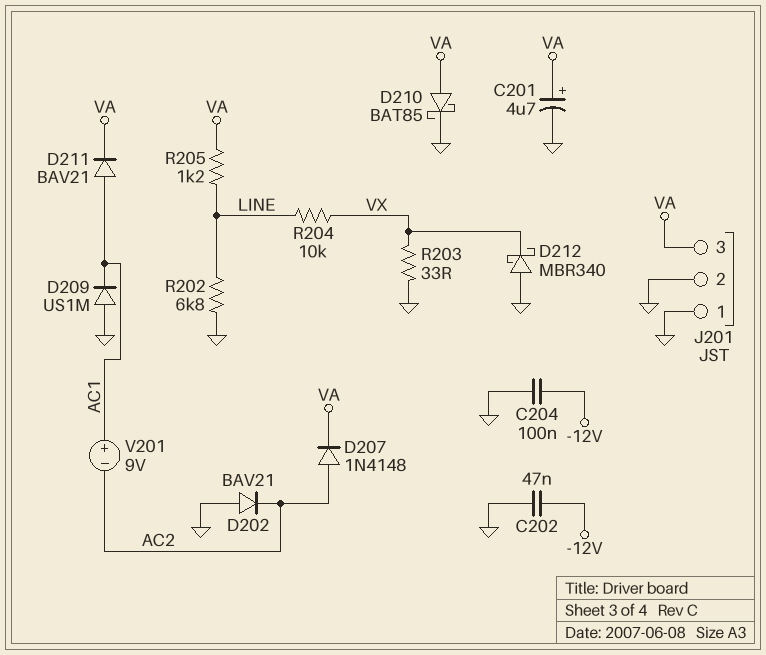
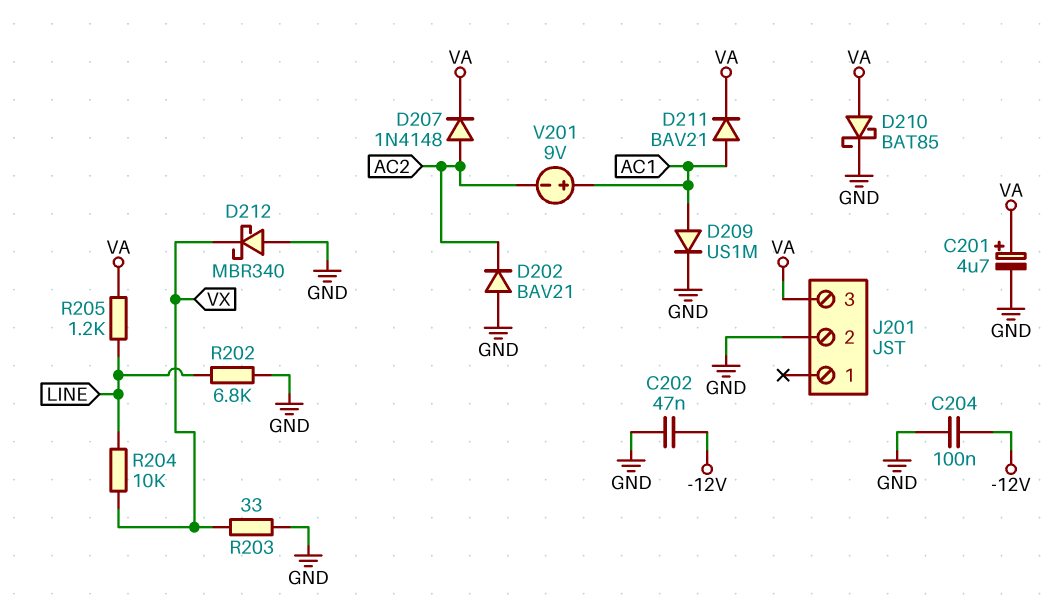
D209: diode US1M (A GND, K AC1) -> diode US1M (A AC1, K GND)
J201 pin 1: GND -> none

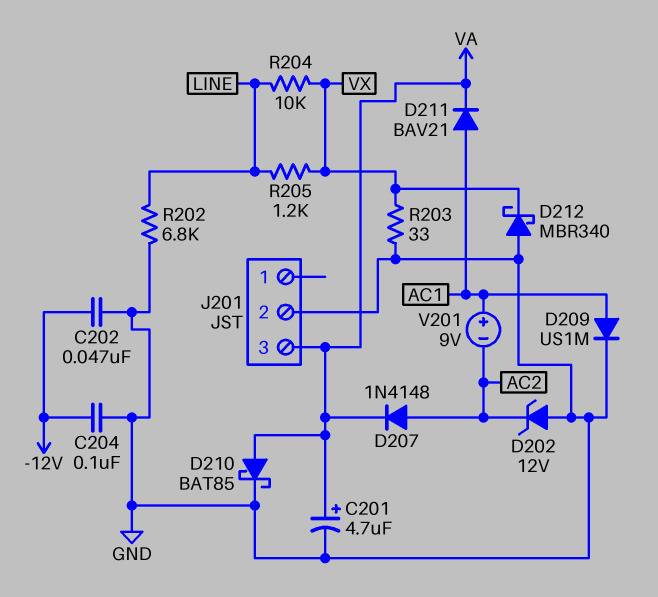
D202: diode BAV21 (A GND, K AC2) -> zener 12V (A GND, K AC2)
R205: 1.2k (LINE, VA) -> 1.2k (LINE, VX)

